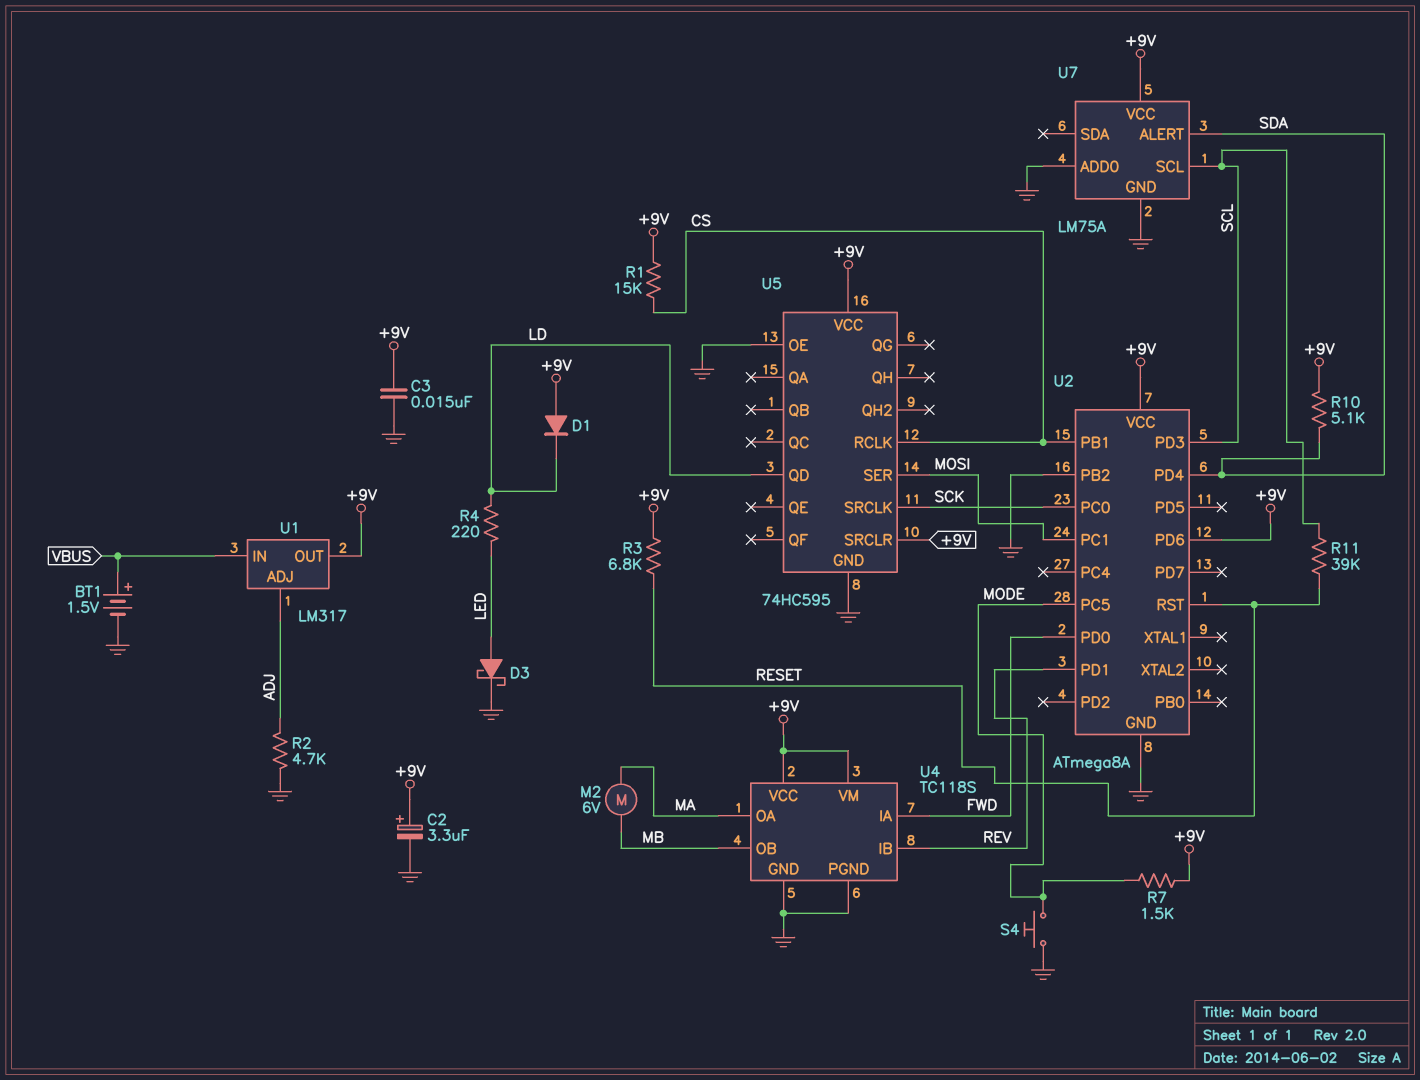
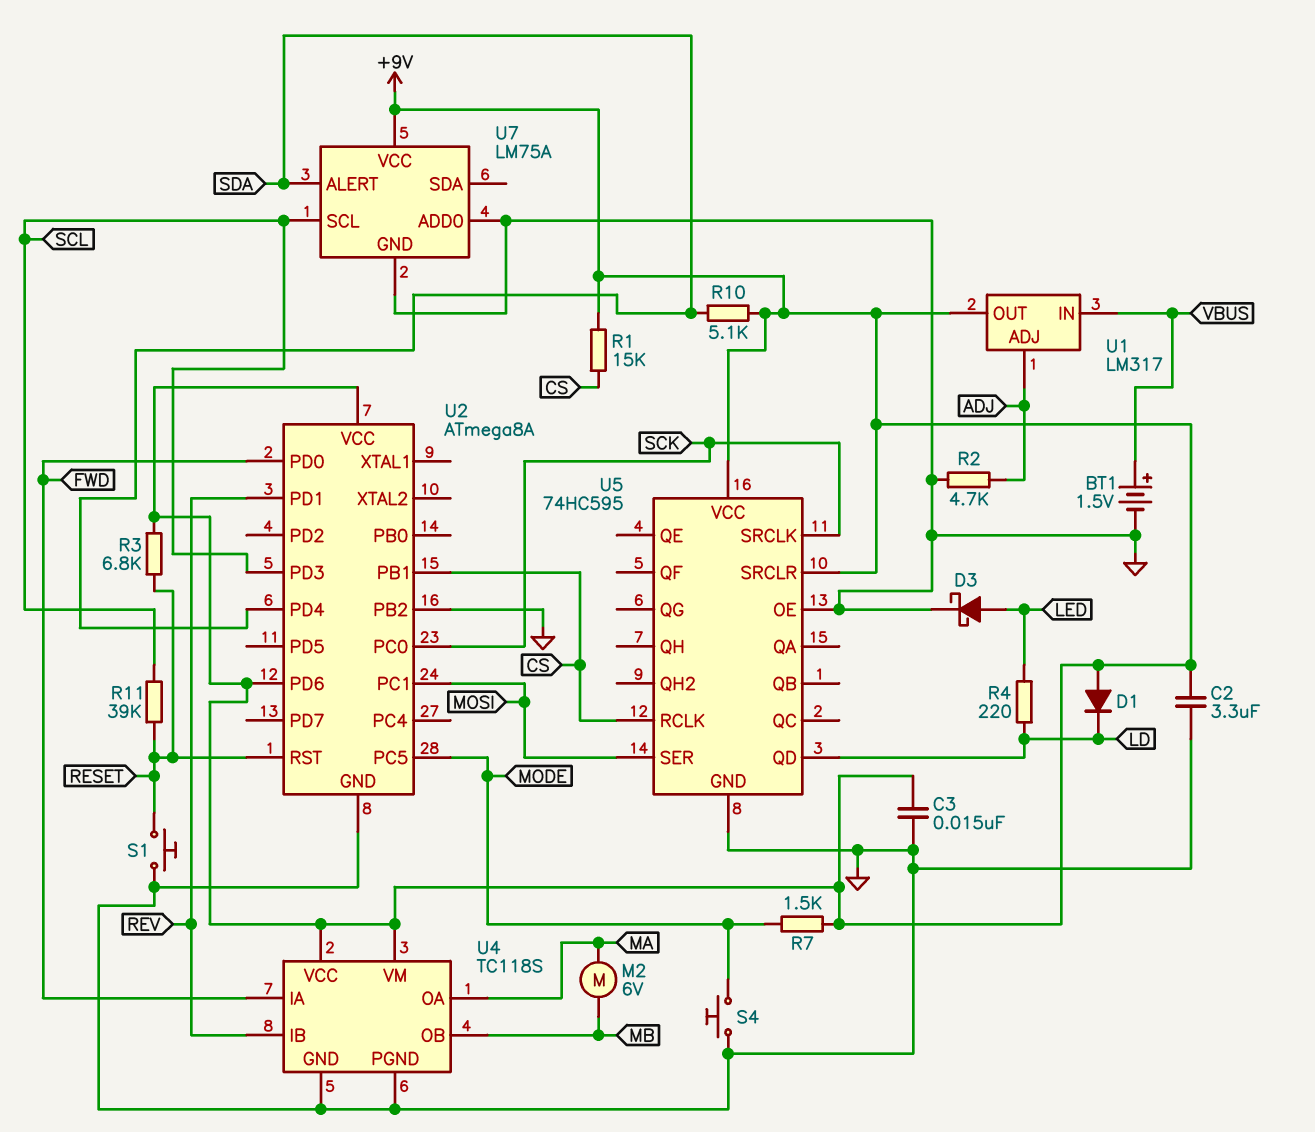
C2: 3.3uF (plus +9V, minus GND) -> 3.3uF (+9V, GND)
S1: none -> button (GND, RESET)

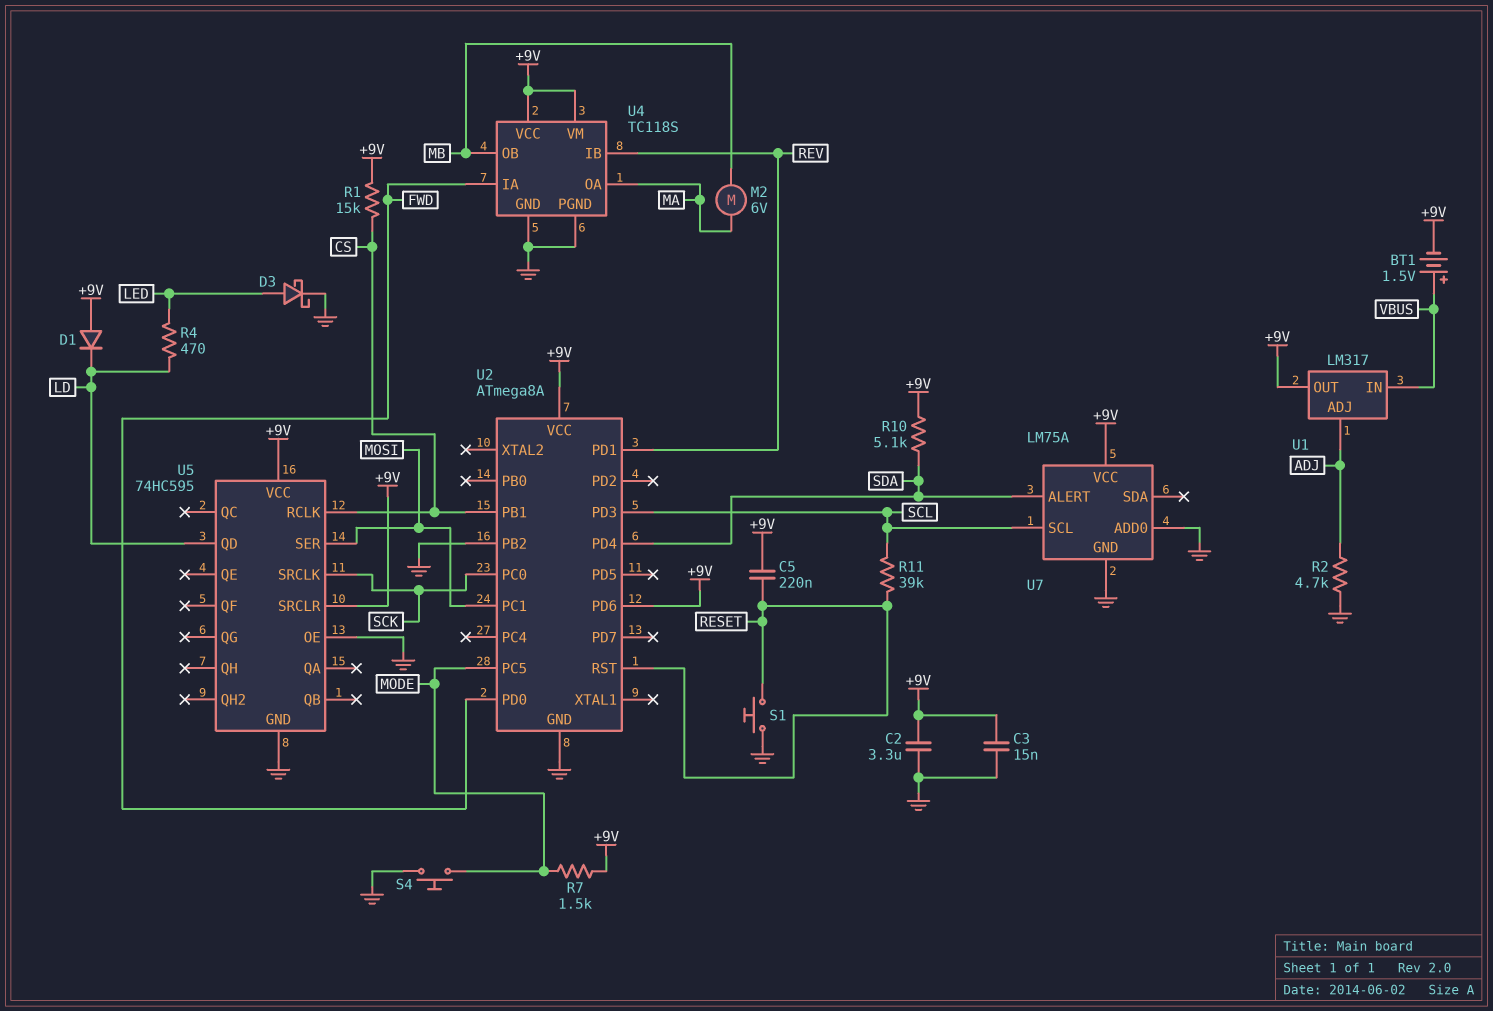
BT1: 1.5V (plus VBUS, minus GND) -> 1.5V (plus VBUS, minus +9V)
C5: none -> 220nF (+9V, RESET)
R3: 6.8k (+9V, RESET) -> none
R4: 220 (LD, LED) -> 470 (LD, LED)

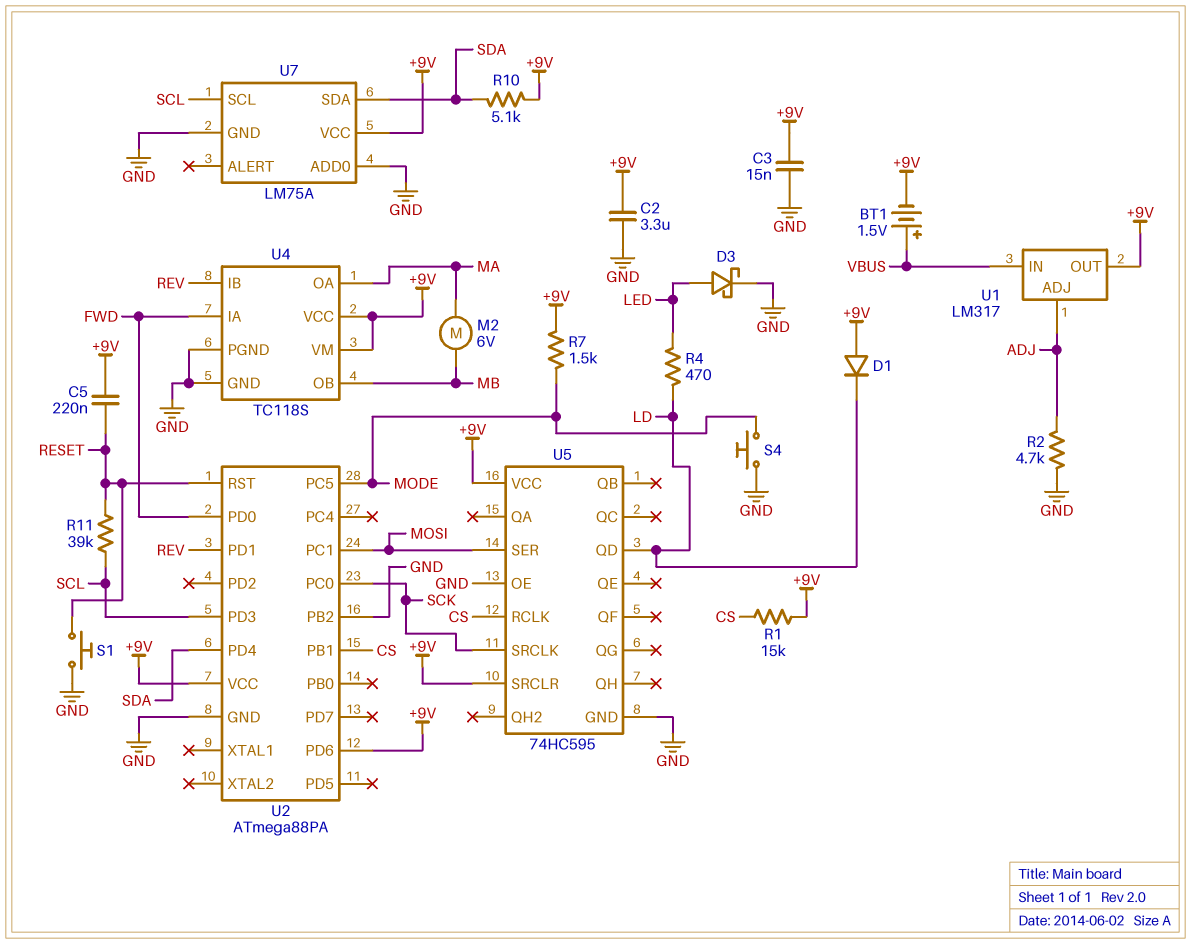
U2: ATmega8A -> ATmega88PA
U7 pin ALERT: SDA -> none
U7 pin SDA: none -> SDA

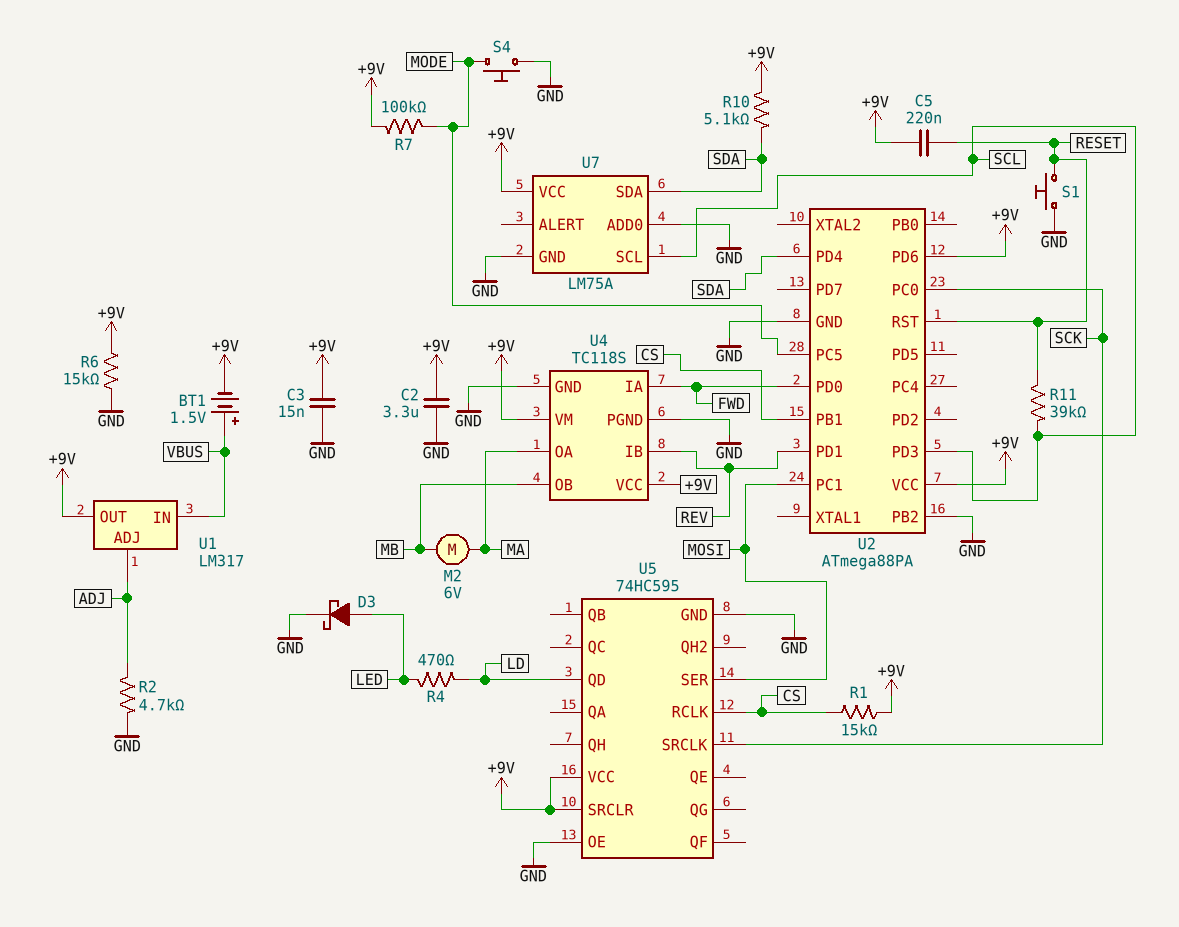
D1: diode (A +9V, K LD) -> none
R6: none -> 15k (+9V, GND)
R7: 1.5k (+9V, MODE) -> 100k (+9V, MODE)

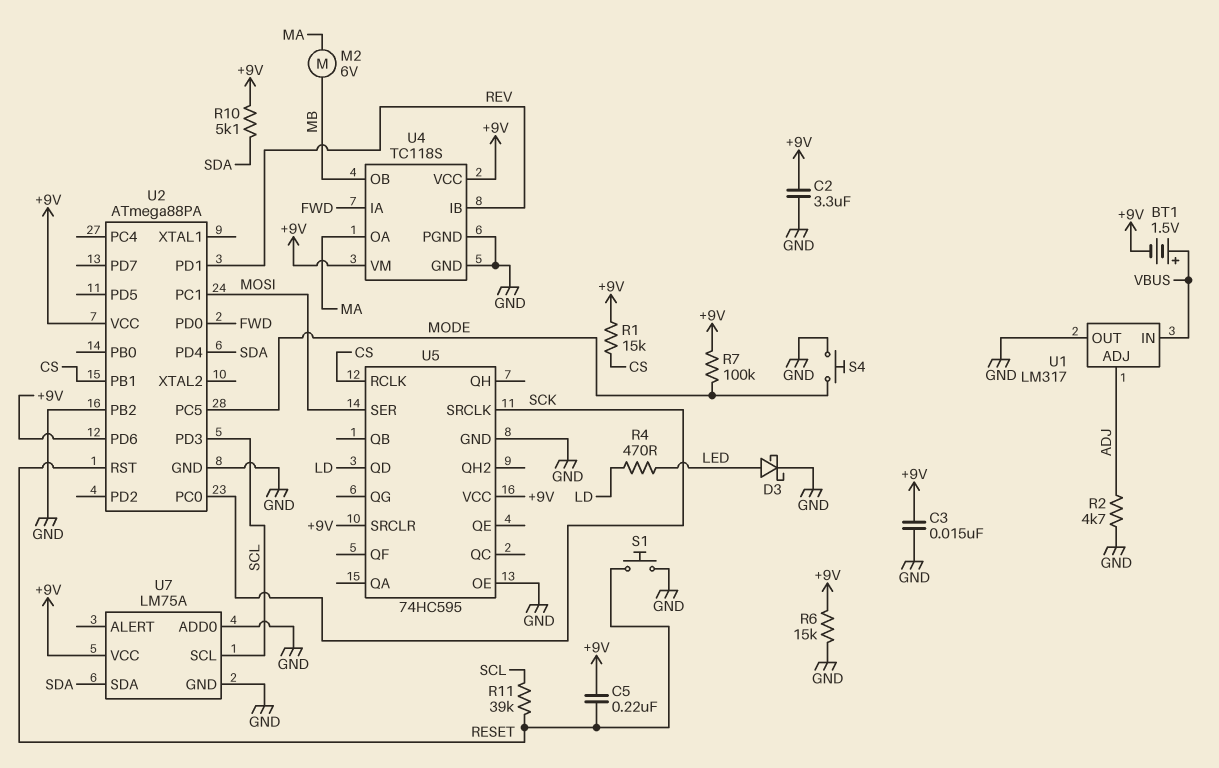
U1 pin OUT: +9V -> GND

